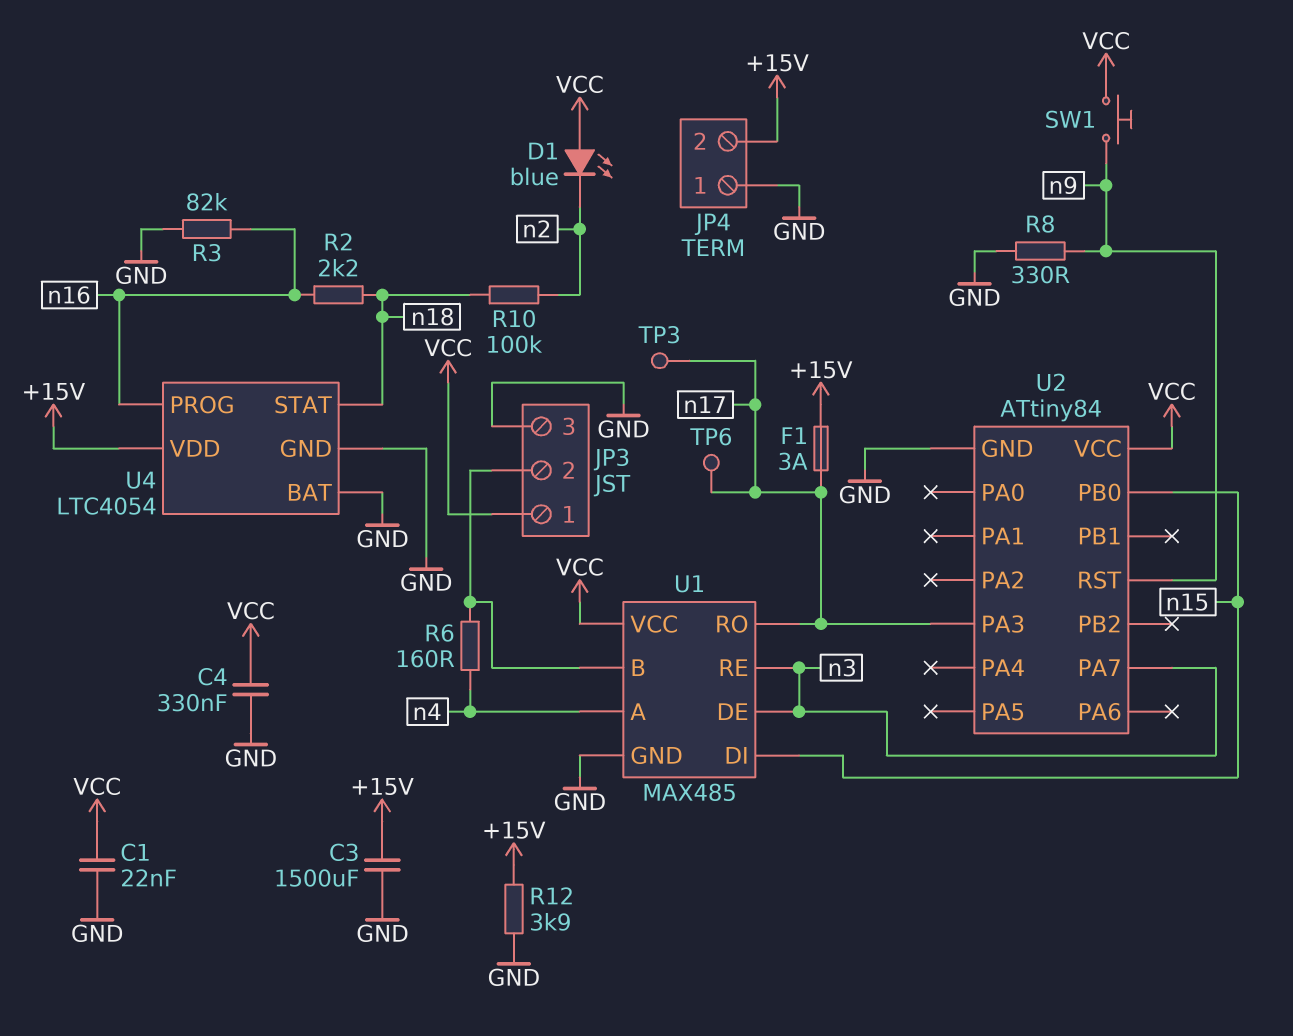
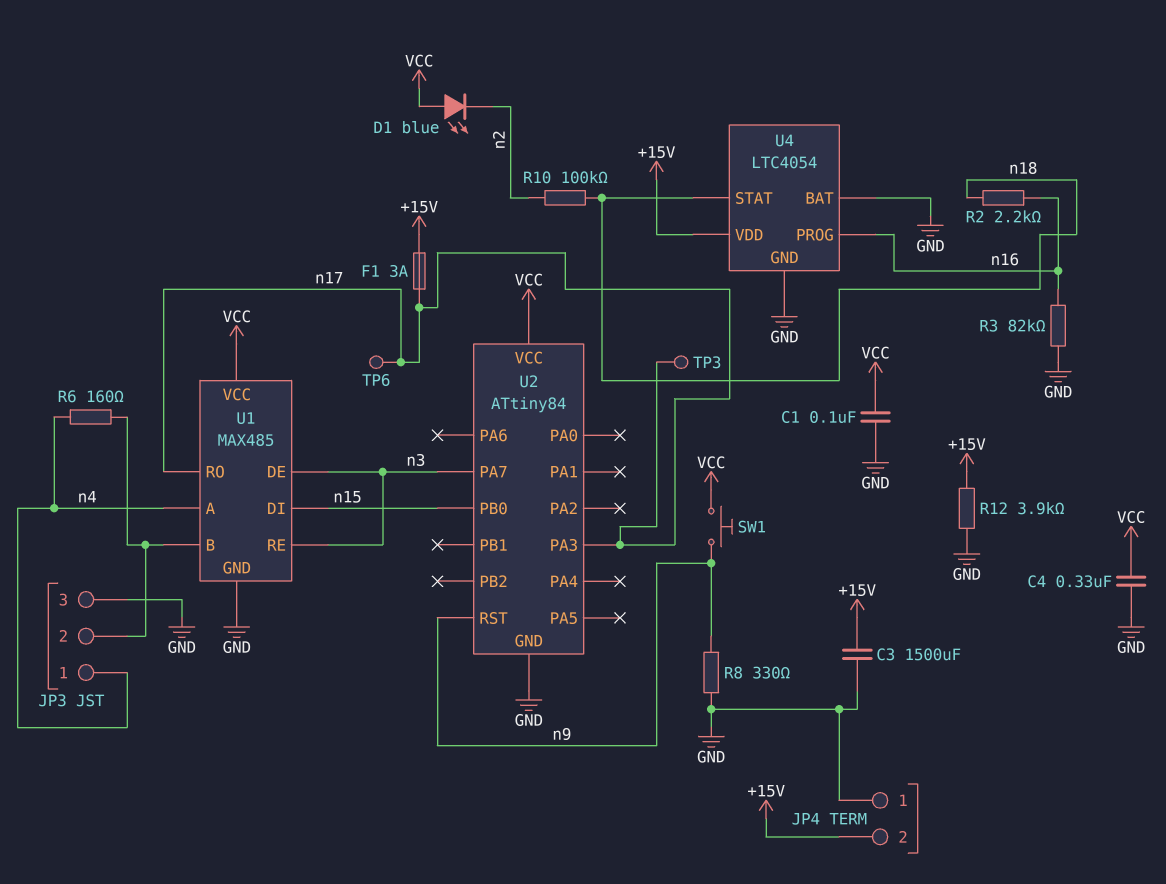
C1: 22nF (GND, VCC) -> 100nF (GND, VCC)
JP3 pin 1: VCC -> n4

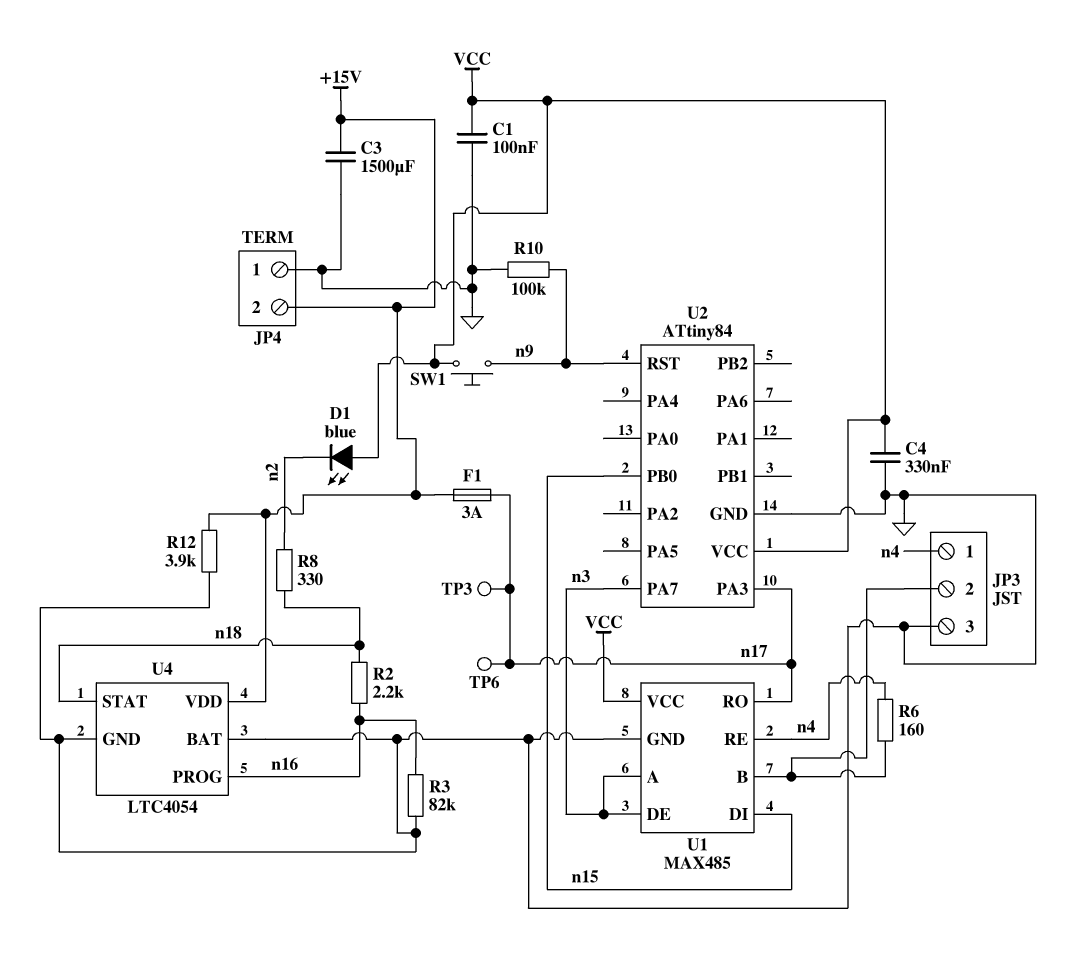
R8: 330 (GND, n9) -> 330 (n2, n18)
R10: 100k (n2, n18) -> 100k (GND, n9)
U1 pin A: n4 -> n3
U1 pin RE: n3 -> n4

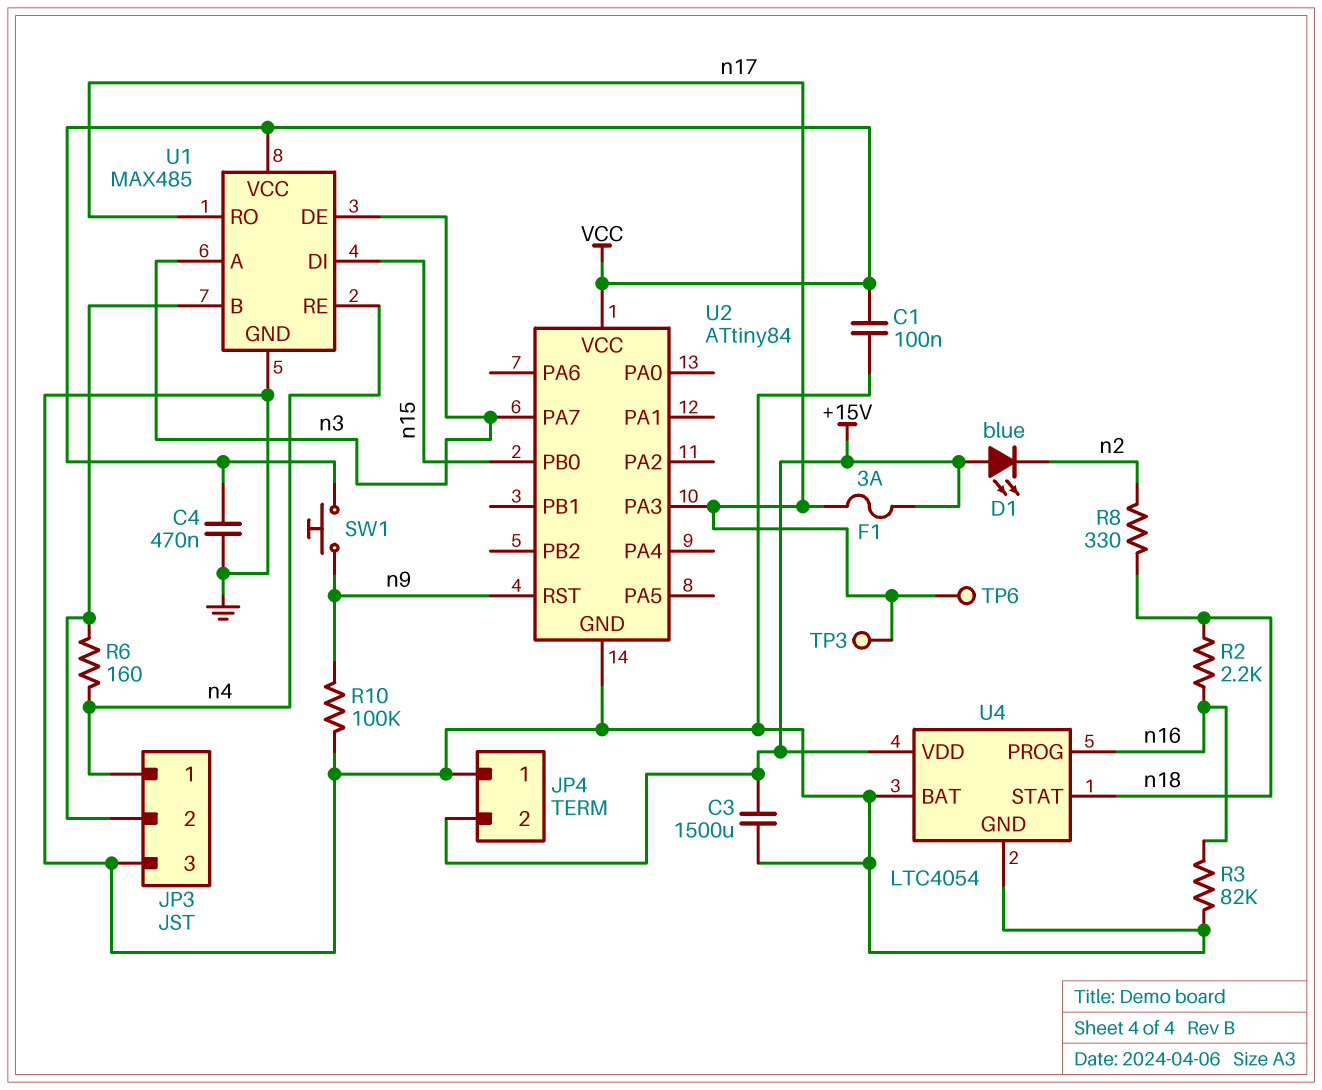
C4: 330nF (GND, VCC) -> 470nF (GND, VCC)
D1: LED blue (A VCC, K n2) -> LED blue (A +15V, K n2)
R12: 3.9k (+15V, GND) -> none

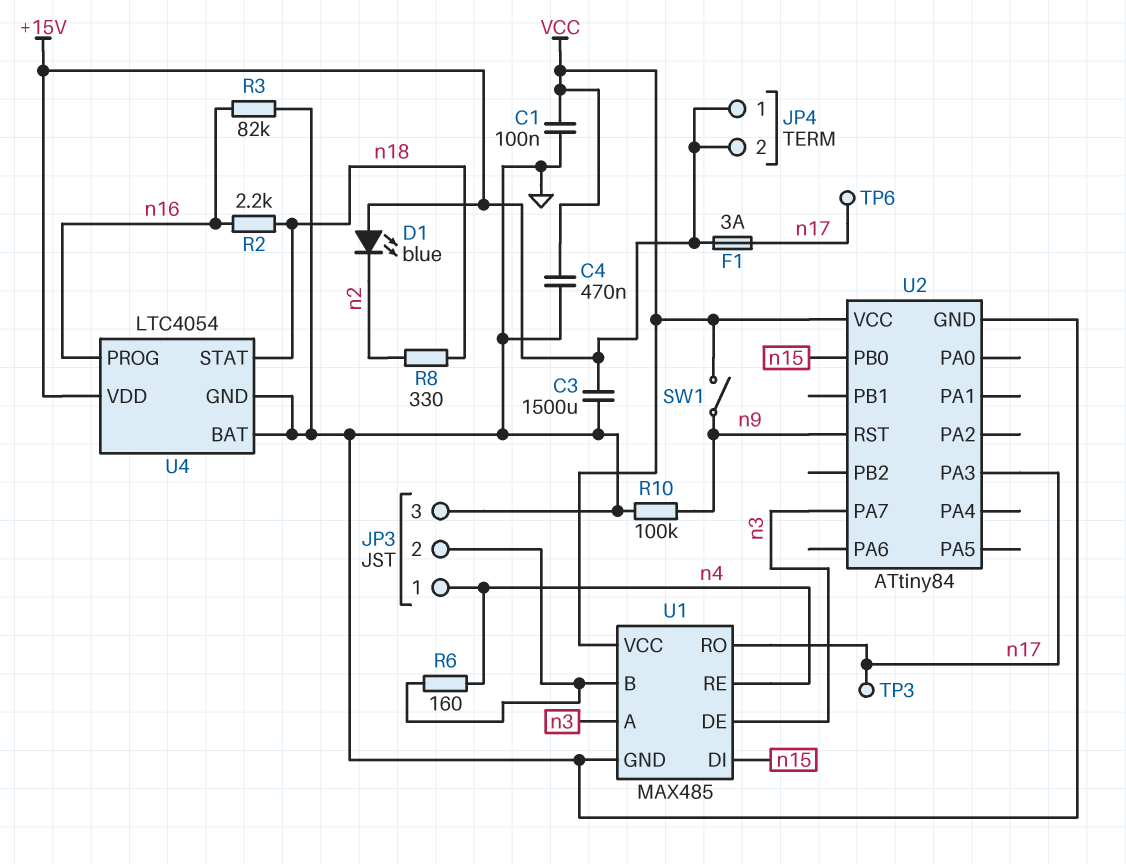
JP4 pin 1: GND -> +15V
SW1: button (VCC, n9) -> switch (VCC, n9)

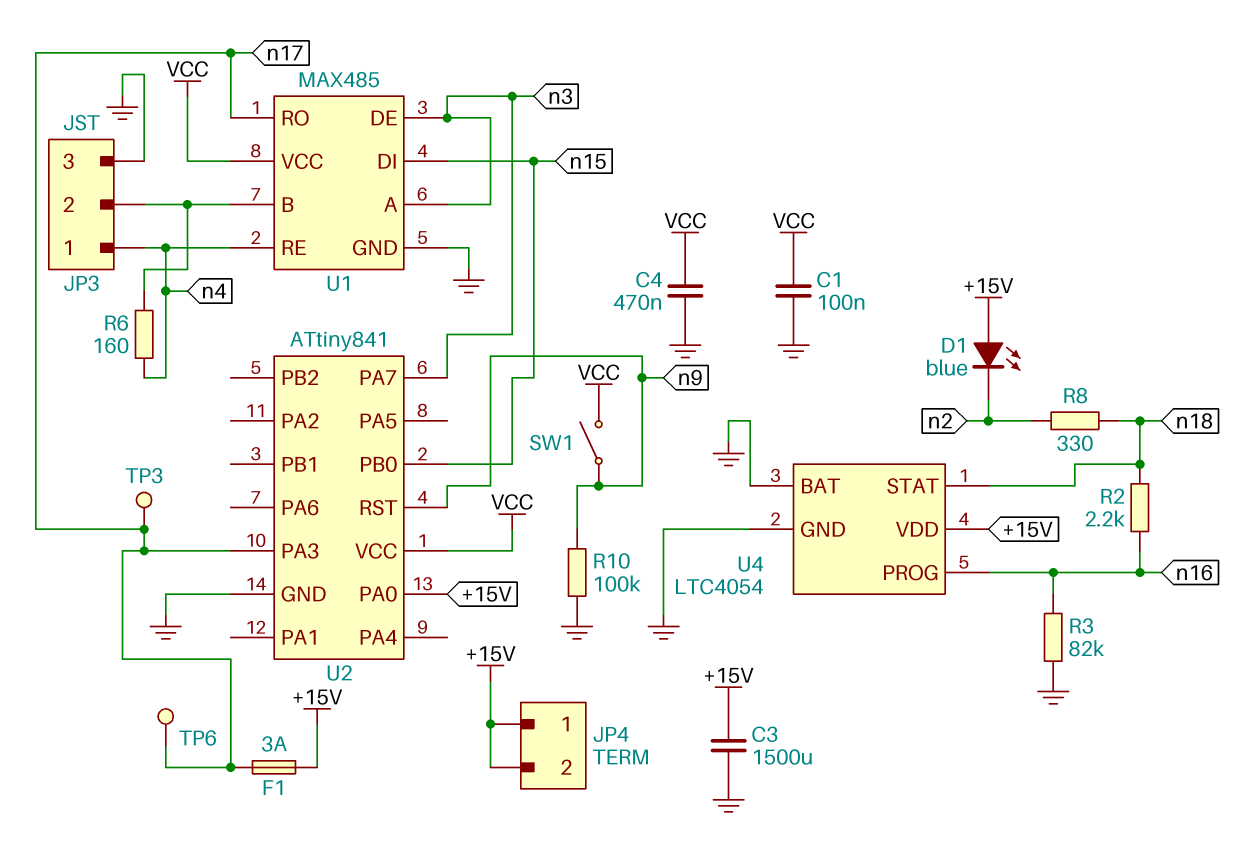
U2: ATtiny84 -> ATtiny841
U2 pin PA0: none -> +15V

